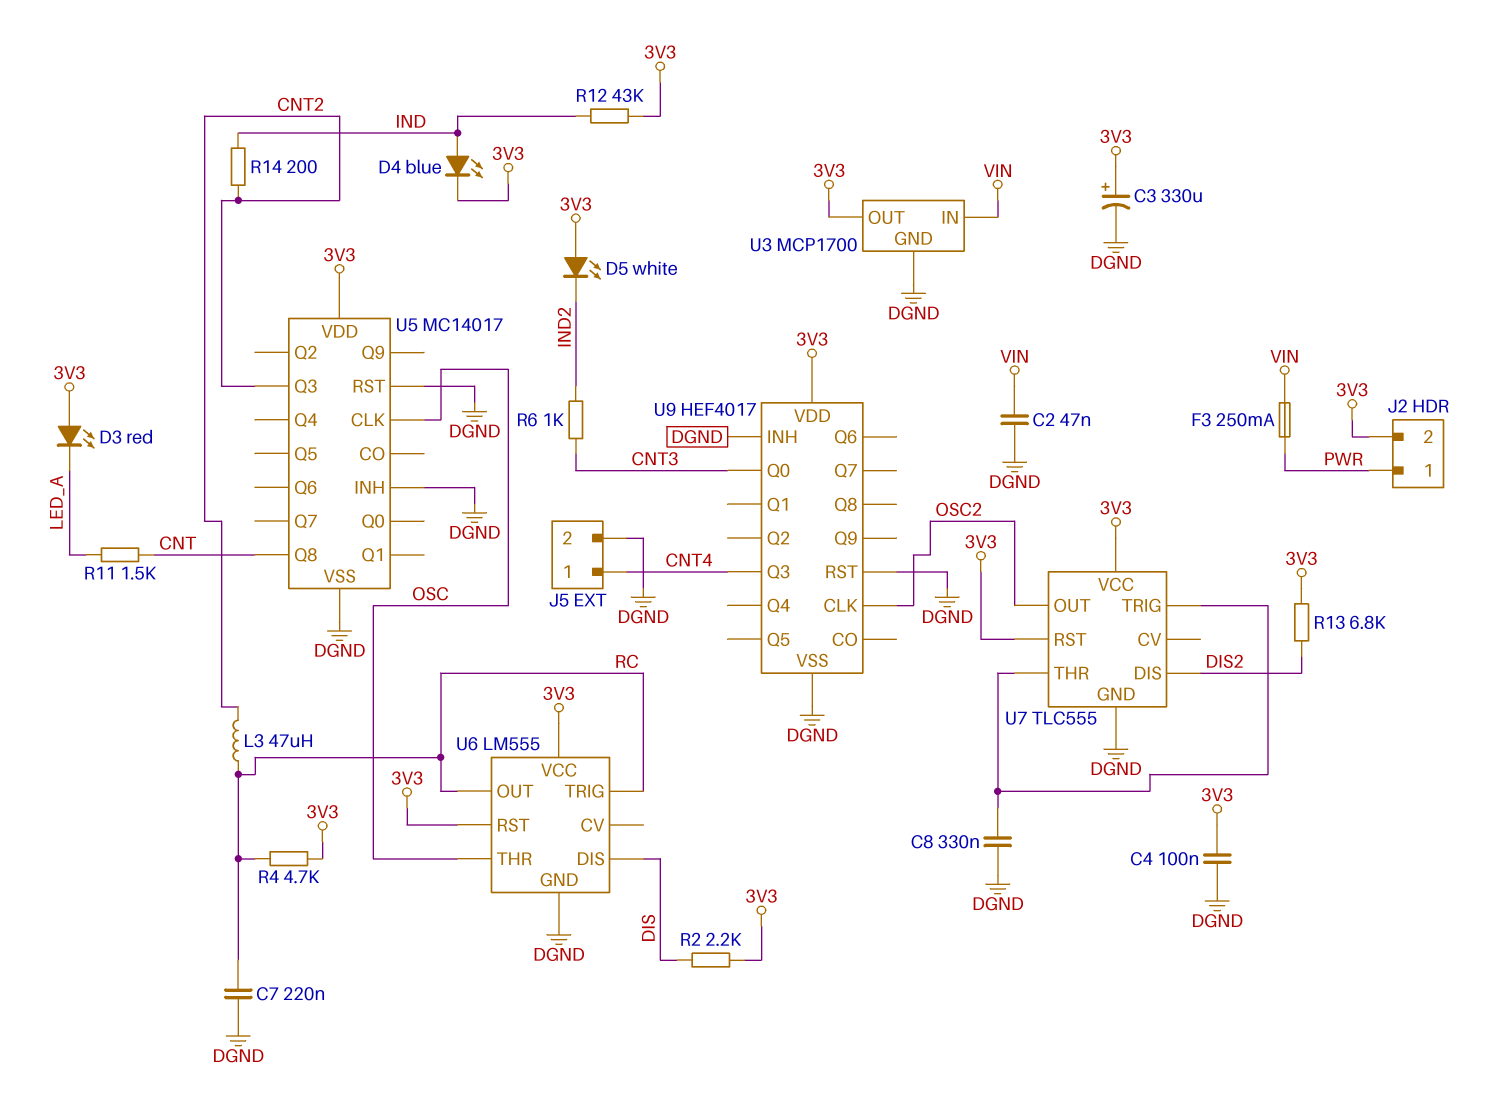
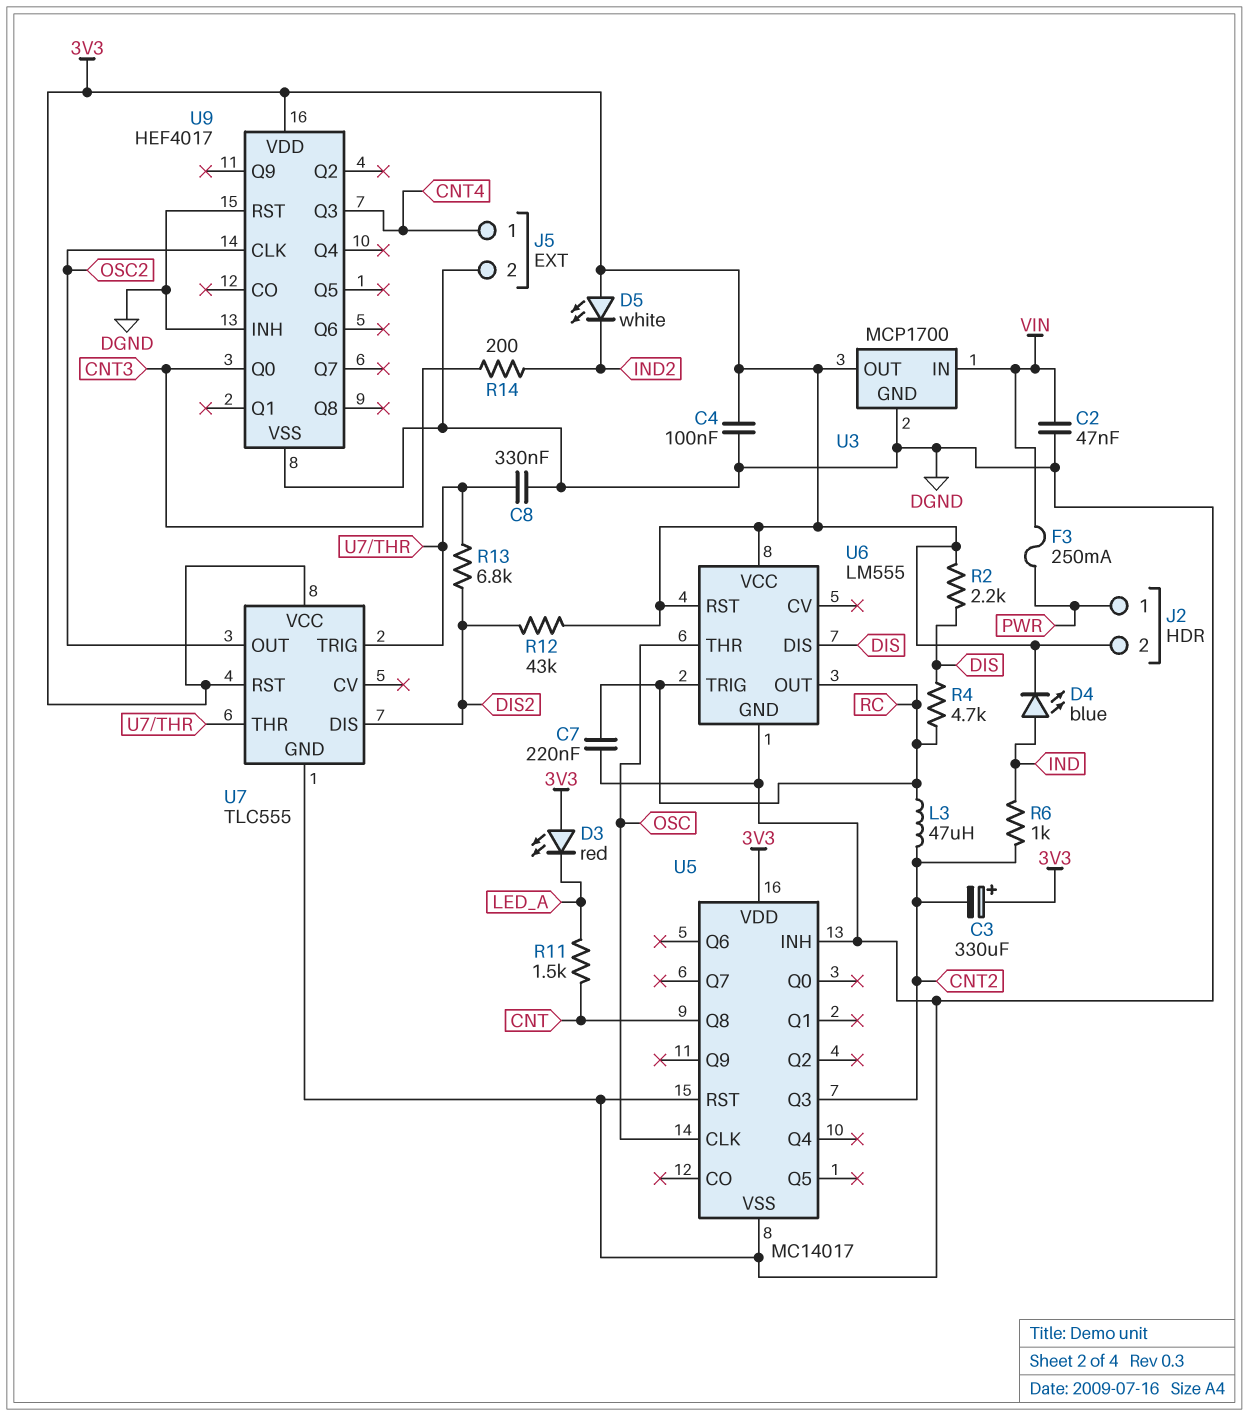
C3: 330uF (plus 3V3, minus DGND) -> 330uF (plus 3V3, minus CNT2)
R4: 4.7k (3V3, RC) -> 4.7k (DIS, RC)
R6: 1k (CNT3, IND2) -> 1k (CNT2, IND)
R12: 43k (3V3, IND) -> 43k (3V3, DIS2)
R13: 6.8k (3V3, DIS2) -> 6.8k (DIS2, U7/THR)
R14: 200 (CNT2, IND) -> 200 (CNT3, IND2)

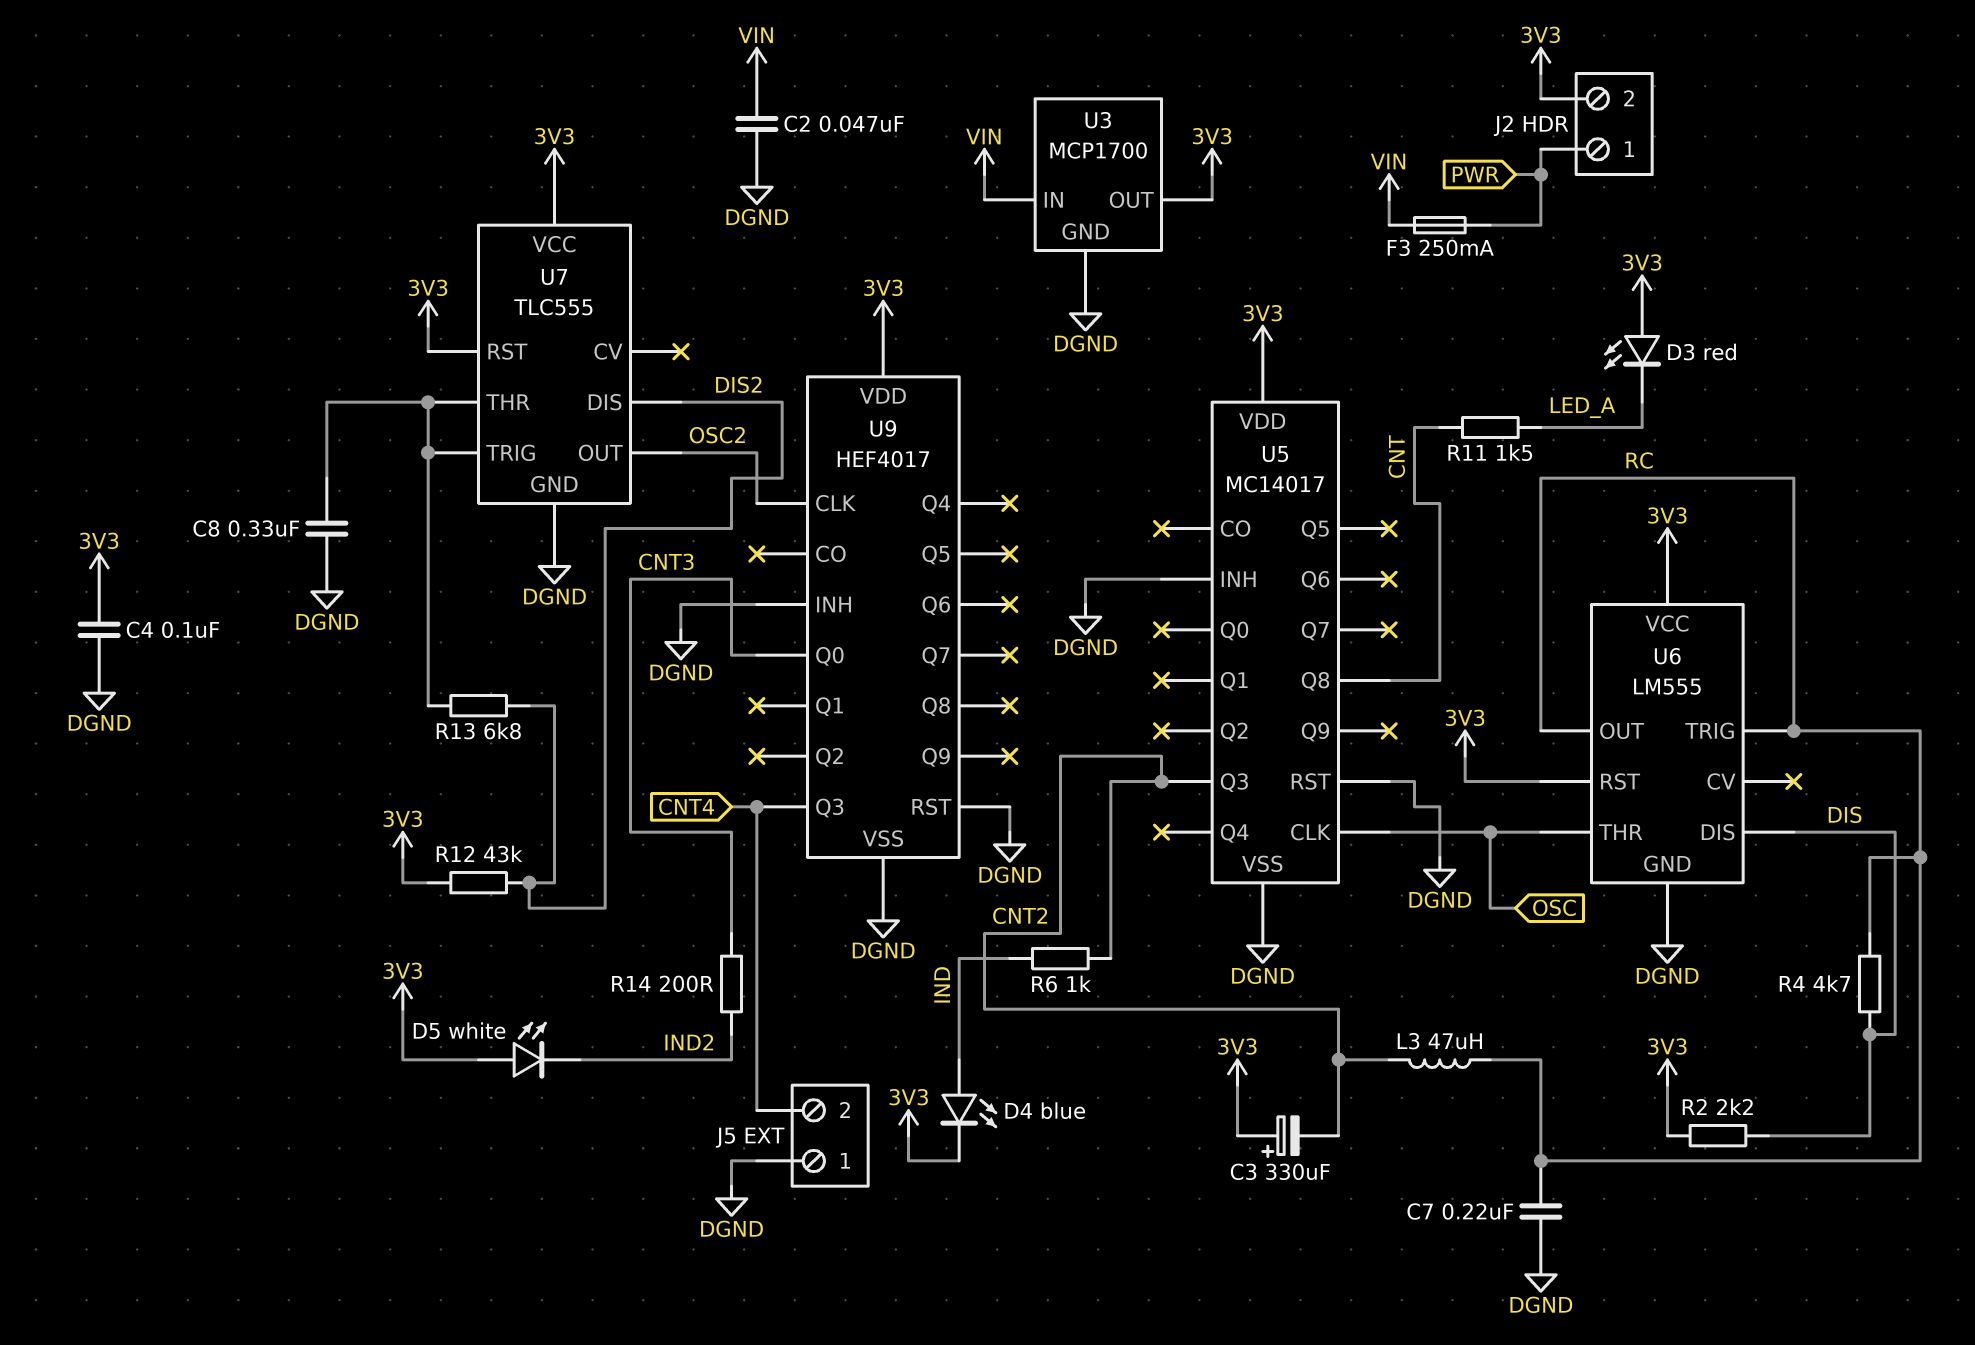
J5 pin 1: CNT4 -> DGND
J5 pin 2: DGND -> CNT4

